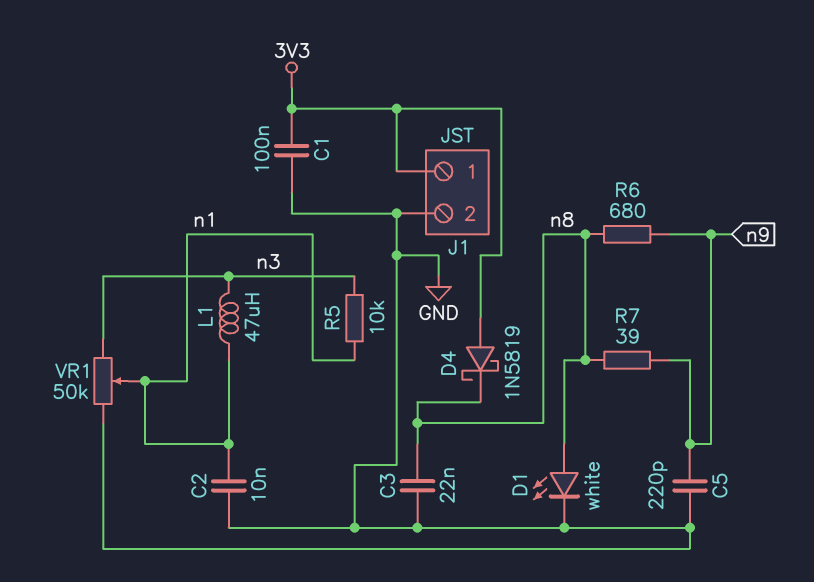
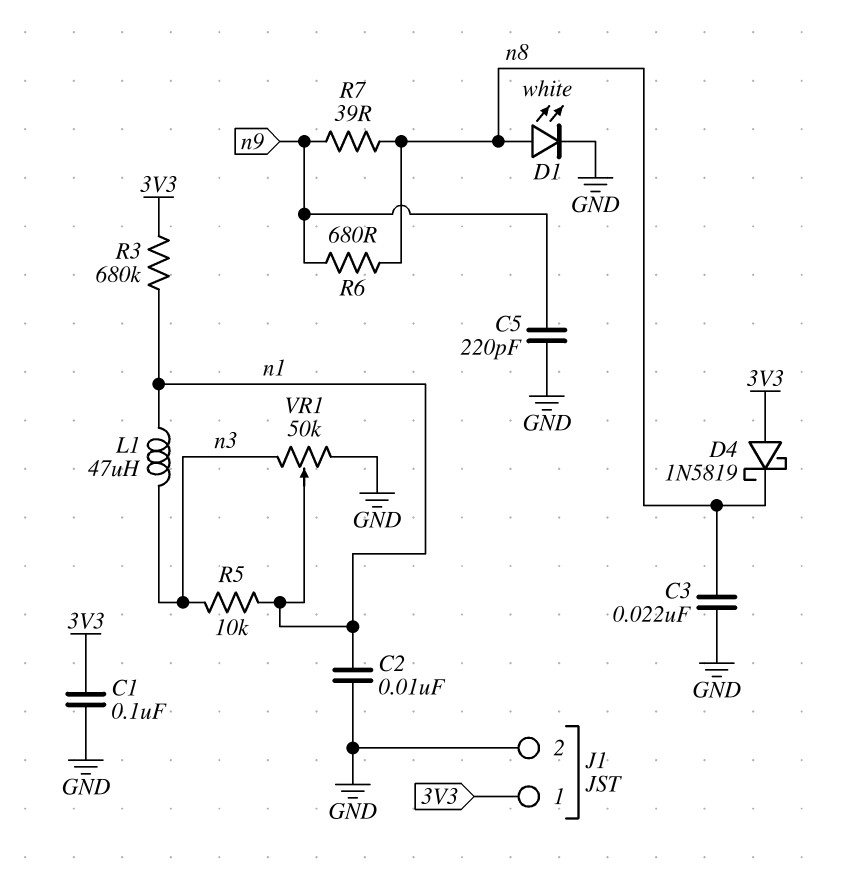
R3: none -> 680k (3V3, n1)

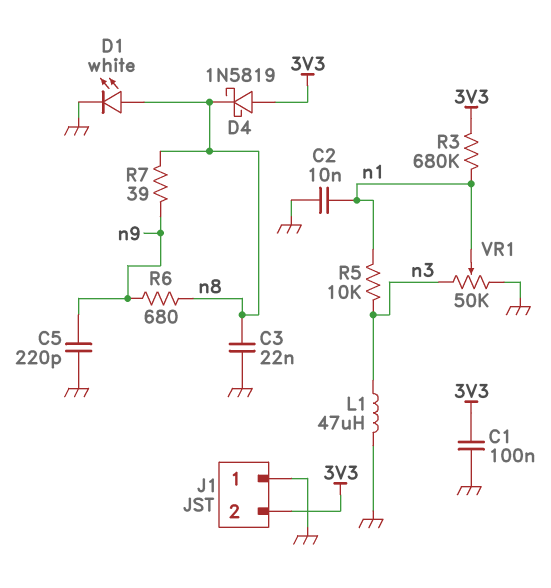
J1 pin 1: 3V3 -> GND
J1 pin 2: GND -> 3V3
L1: 47uH (n1, n3) -> 47uH (GND, n3)

